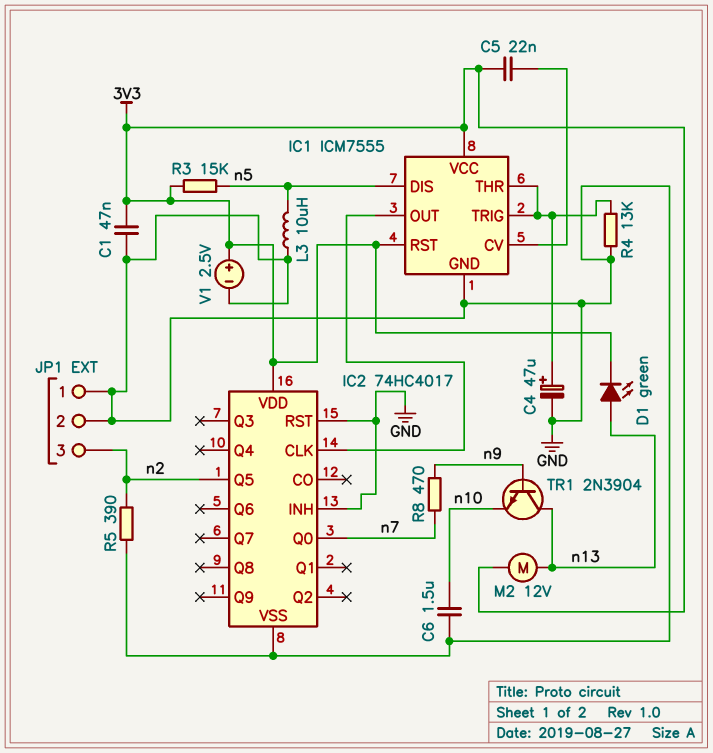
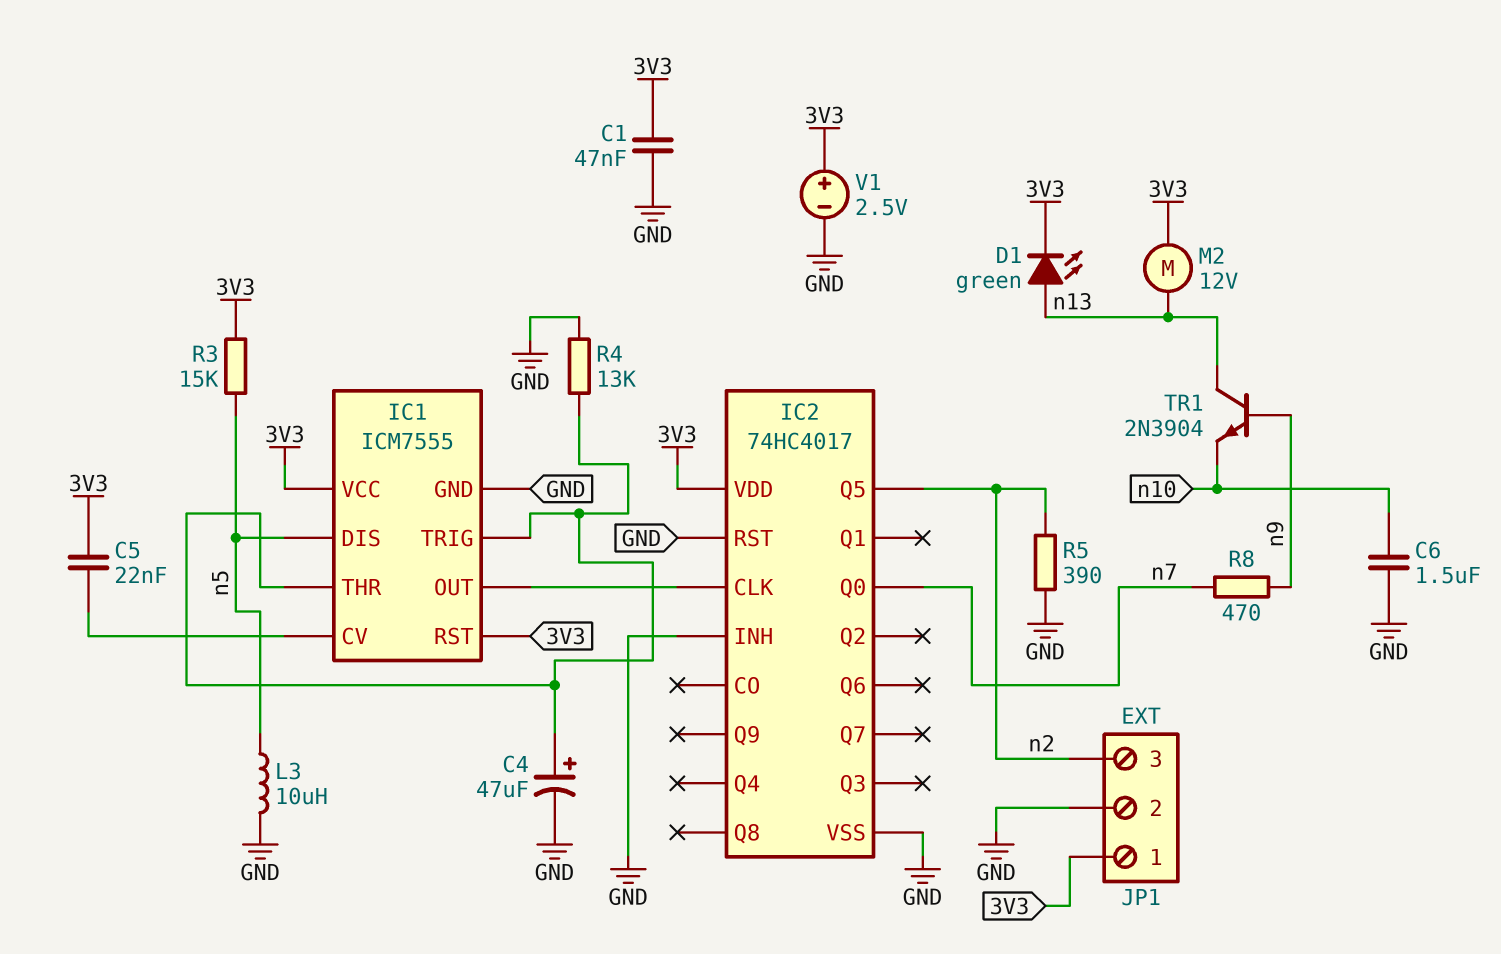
JP1 pin 1: GND -> 3V3

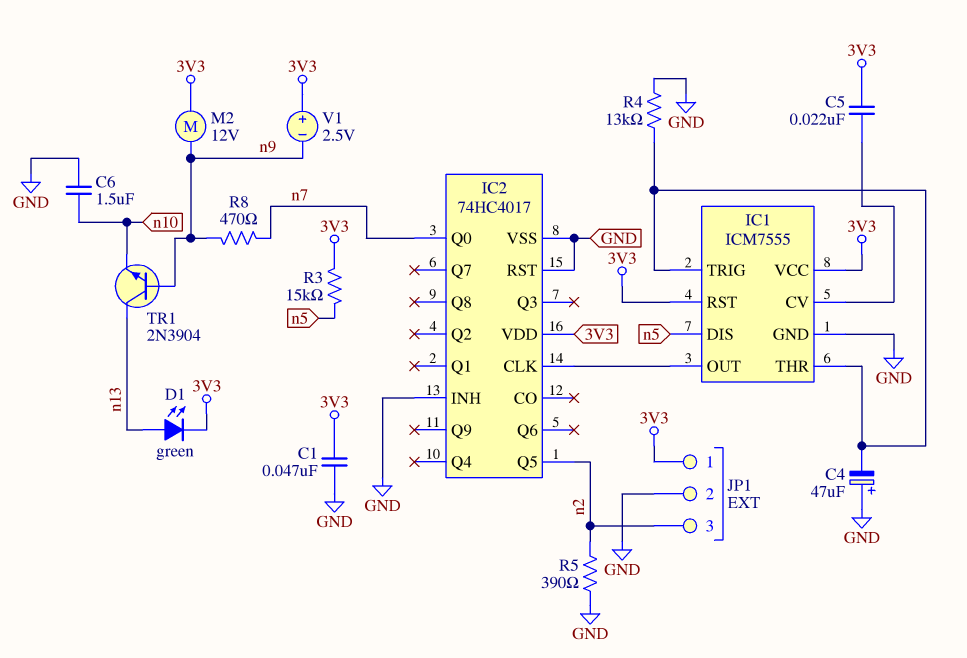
C4: 47uF (plus IC1/THR, minus GND) -> 47uF (plus GND, minus IC1/THR)
L3: 10uH (GND, n5) -> none
M2: motor 12V (3V3, n13) -> motor 12V (3V3, n9)
V1: 2.5V (plus 3V3, minus GND) -> 2.5V (plus 3V3, minus n9)

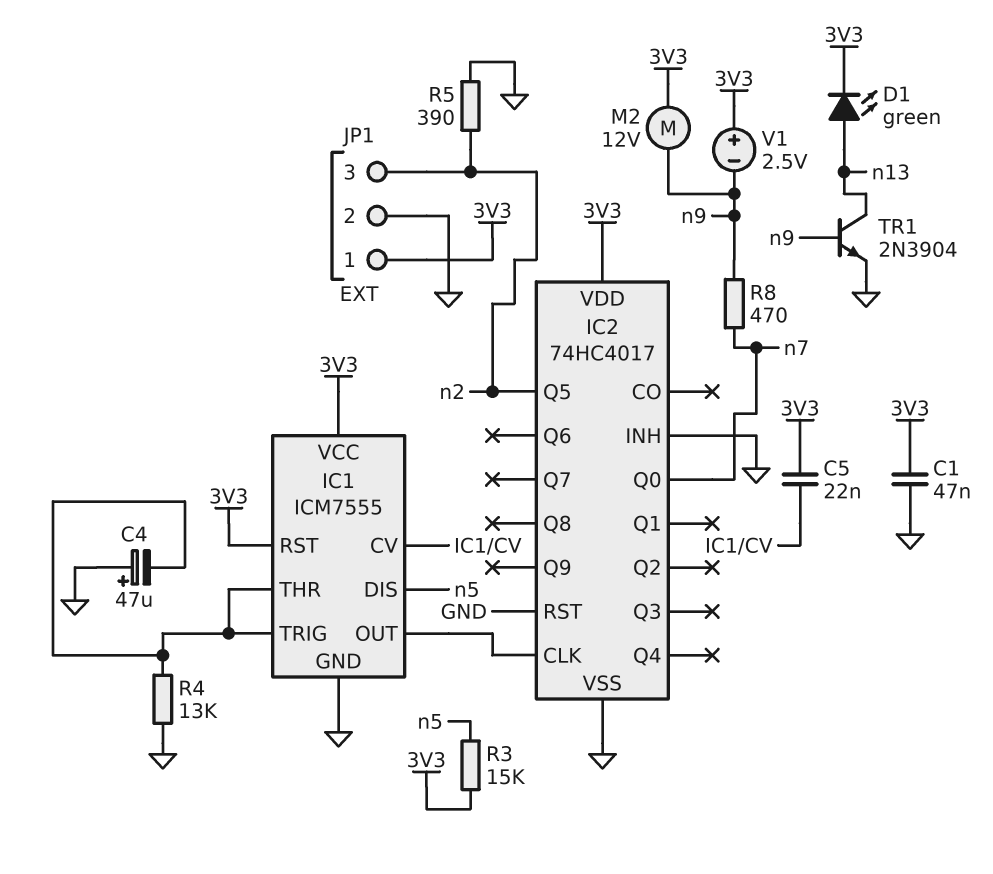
C6: 1.5uF (GND, n10) -> none
TR1: NPN 2N3904 (B n9, C n13, E n10) -> NPN 2N3904 (B n9, C n13, E GND)

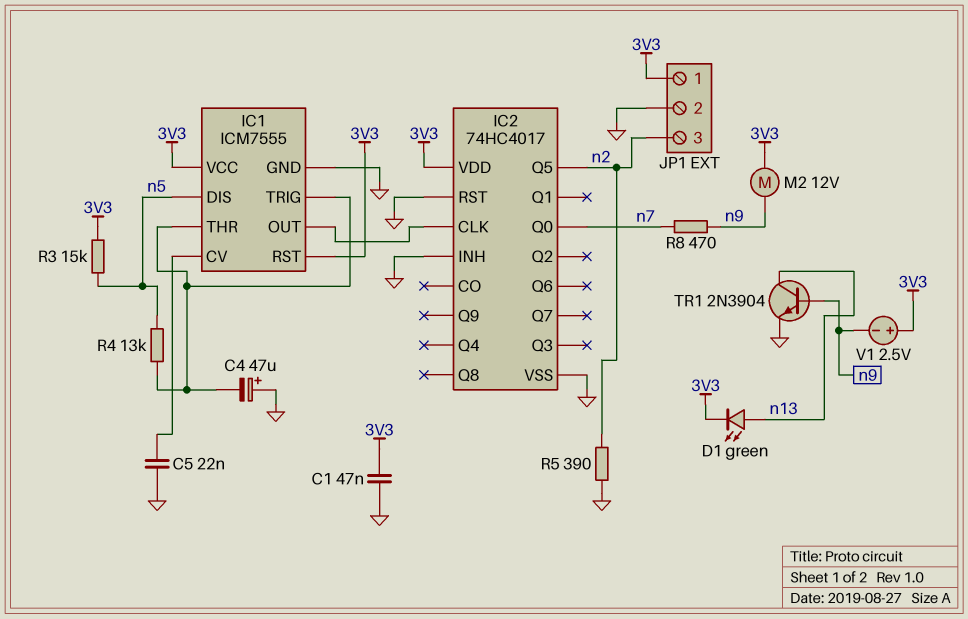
C5: 22nF (3V3, IC1/CV) -> 22nF (GND, IC1/CV)
R4: 13k (GND, IC1/THR) -> 13k (IC1/THR, n5)

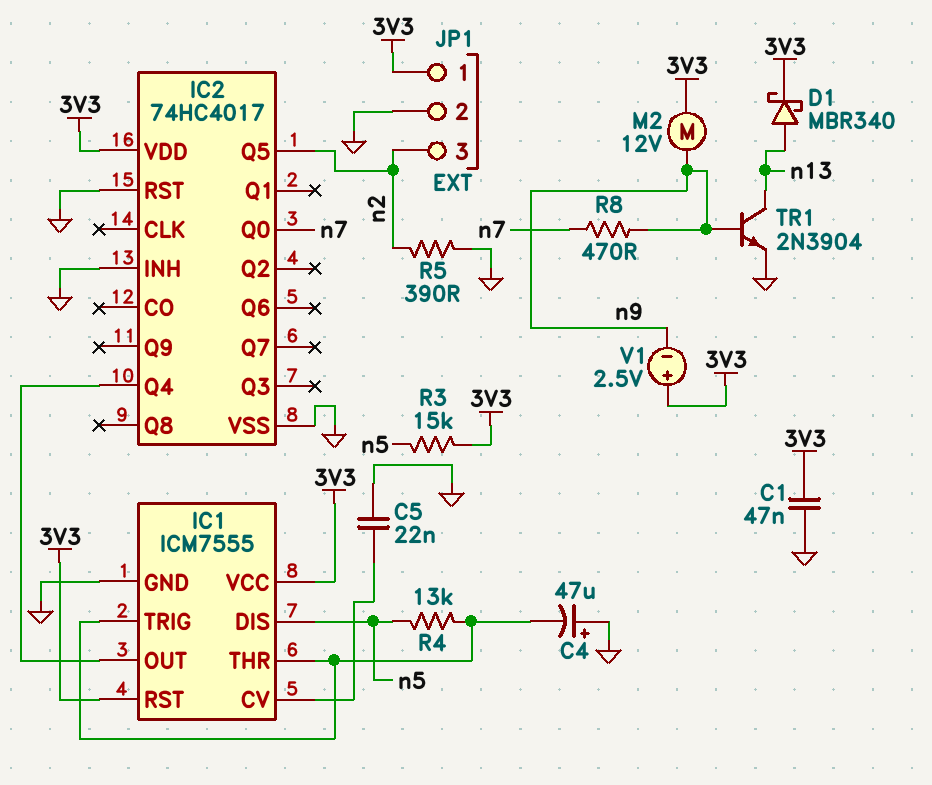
D1: LED green (A n13, K 3V3) -> schottky MBR340 (A n13, K 3V3)
IC2 pin CLK: IC1/OUT -> none
IC2 pin Q4: none -> IC1/OUT

